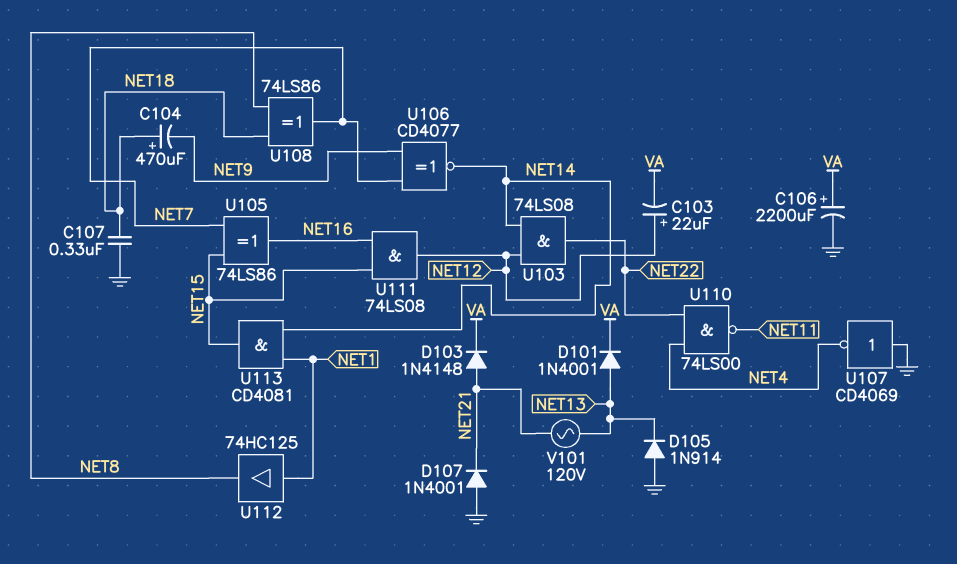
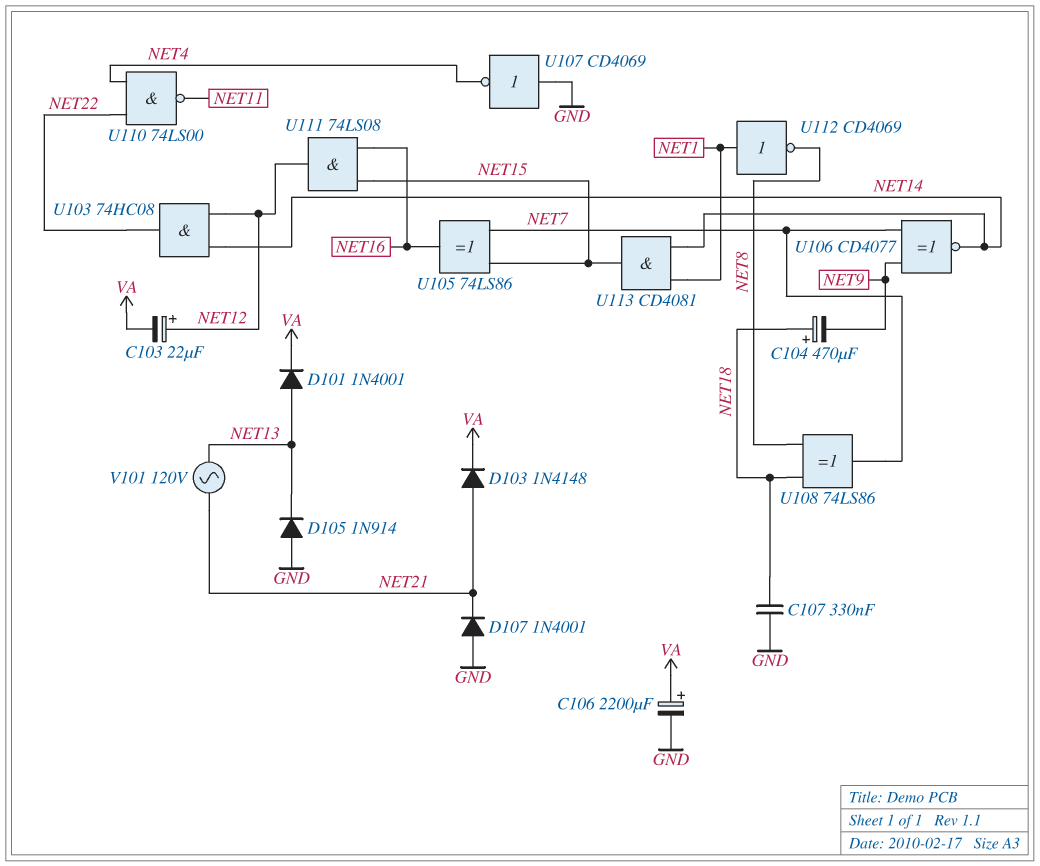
U103: AND 74LS08 (in NET12, in NET14, out NET22) -> AND 74HC08 (in NET12, in NET14, out NET22)
U112: buffer 74HC125 (in NET1, out NET8) -> NOT CD4069 (in NET1, out NET8)

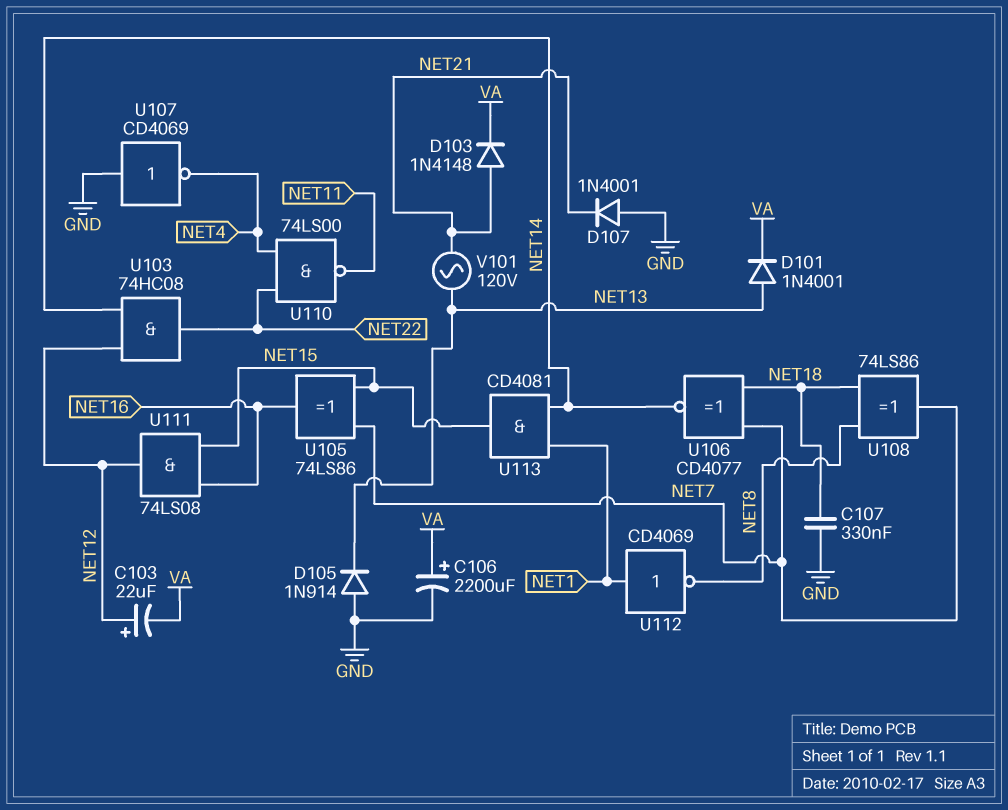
C104: 470uF (plus NET18, minus NET9) -> none
U106: XNOR CD4077 (in NET7, in NET9, out NET14) -> XNOR CD4077 (in NET7, in NET18, out NET14)

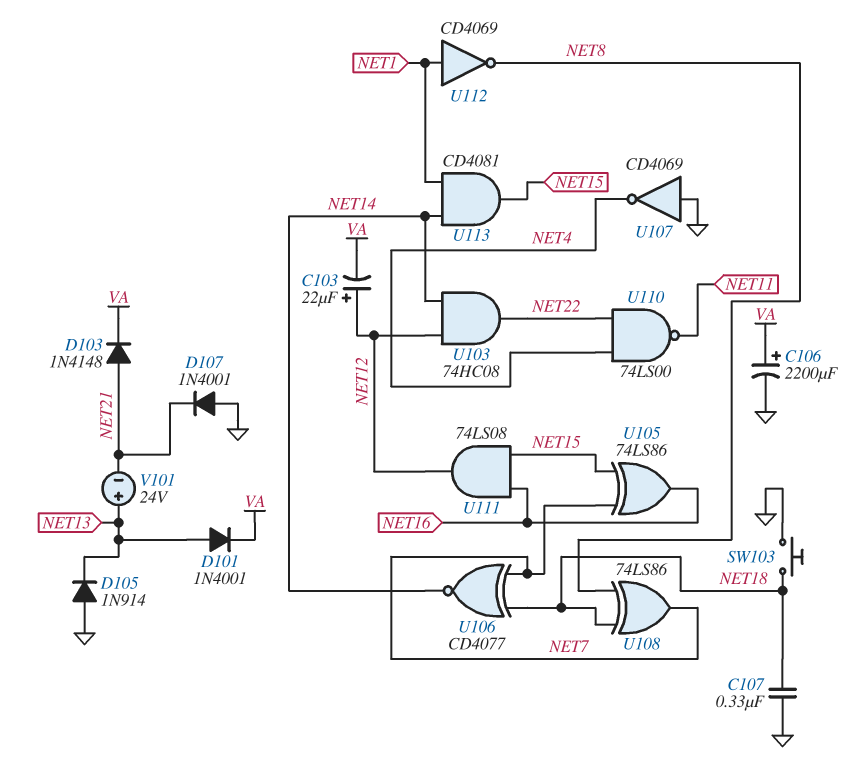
SW103: none -> button (GND, NET18)
V101: AC 120V (NET13, NET21) -> 24V (plus NET13, minus NET21)

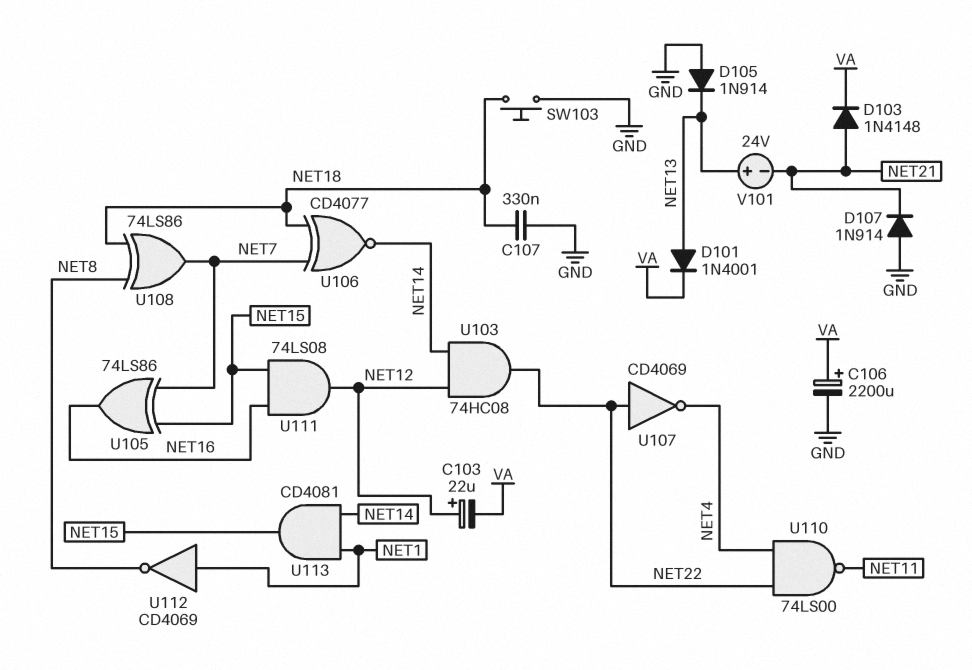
D107: diode 1N4001 (A GND, K NET21) -> diode 1N914 (A GND, K NET21)
U107: NOT CD4069 (in GND, out NET4) -> NOT CD4069 (in NET22, out NET4)

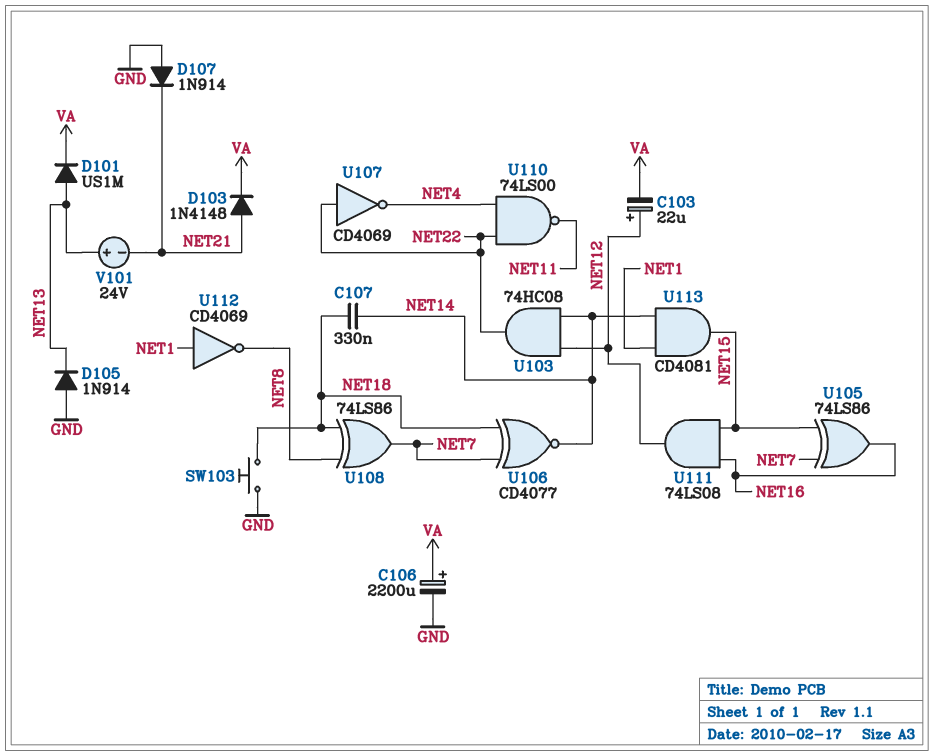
C107: 330nF (GND, NET18) -> 330nF (NET14, NET18)
D101: diode 1N4001 (A NET13, K VA) -> diode US1M (A NET13, K VA)

